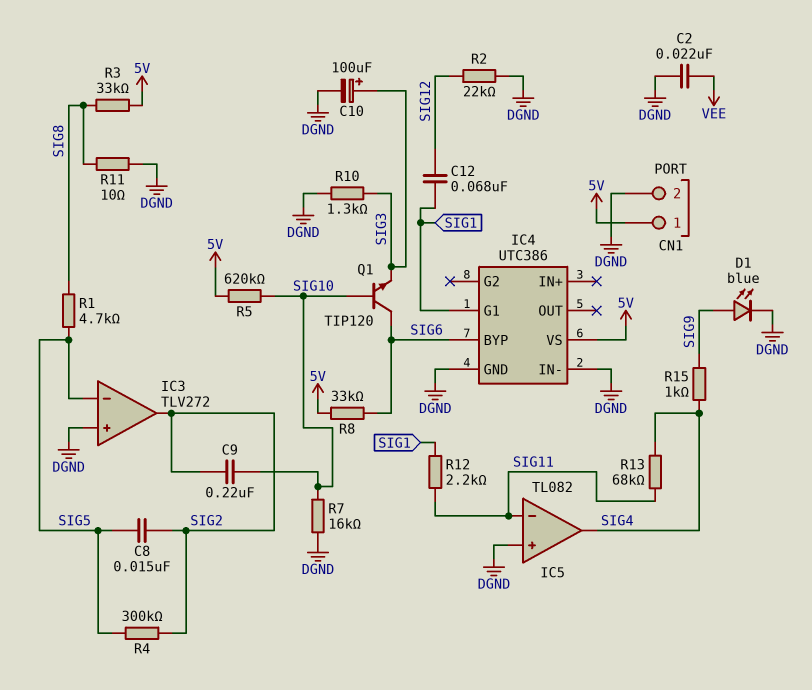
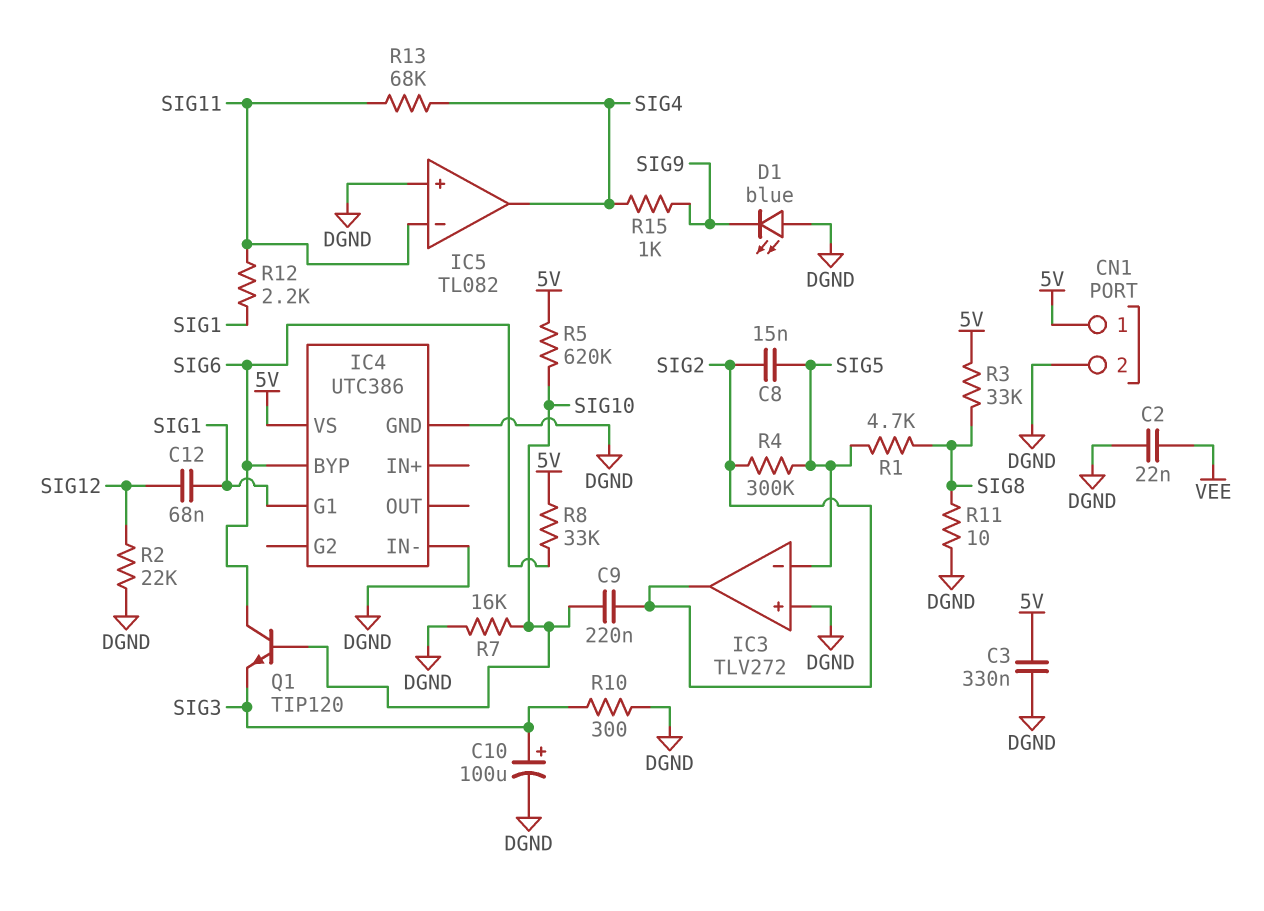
C3: none -> 330nF (5V, DGND)
D1: LED blue (A SIG9, K DGND) -> LED blue (A DGND, K SIG9)
R10: 1.3k (DGND, SIG3) -> 300 (DGND, SIG3)

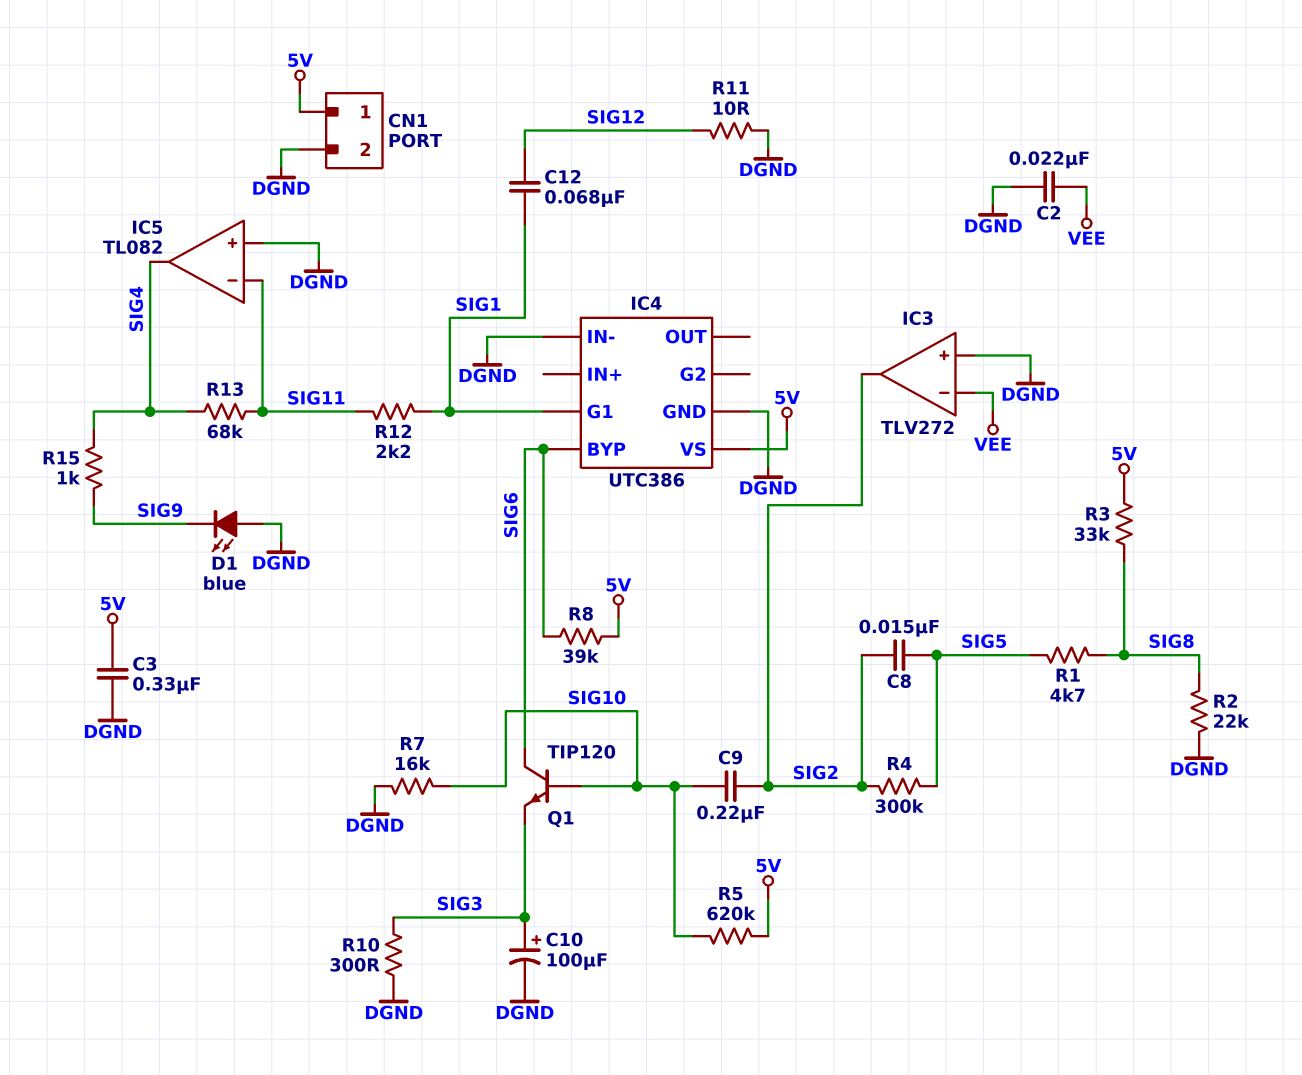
IC3 pin in-: SIG5 -> VEE
R2: 22k (DGND, SIG12) -> 22k (DGND, SIG8)
R8: 33k (5V, SIG6) -> 39k (5V, SIG6)
R11: 10 (DGND, SIG8) -> 10 (DGND, SIG12)

